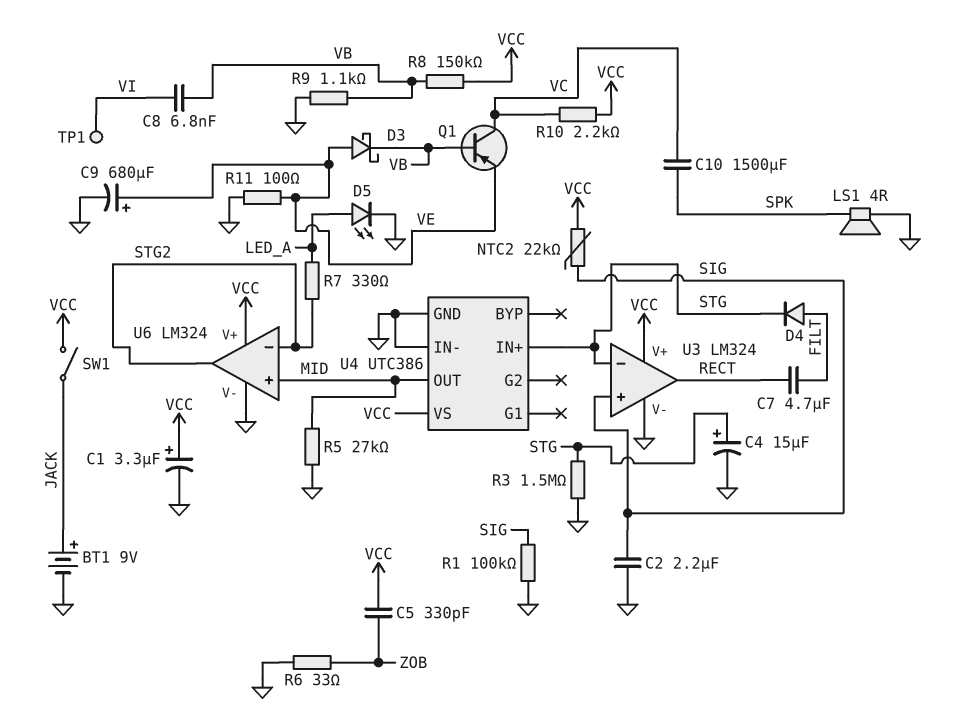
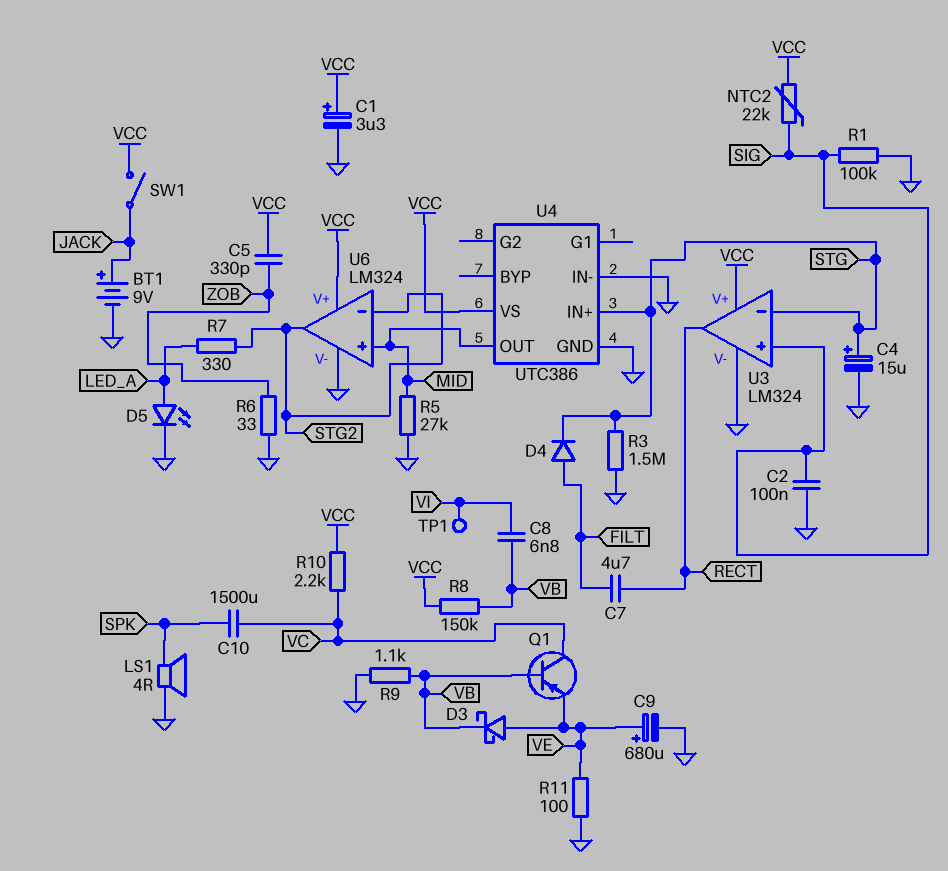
C2: 2.2uF (GND, SIG) -> 100nF (GND, SIG)

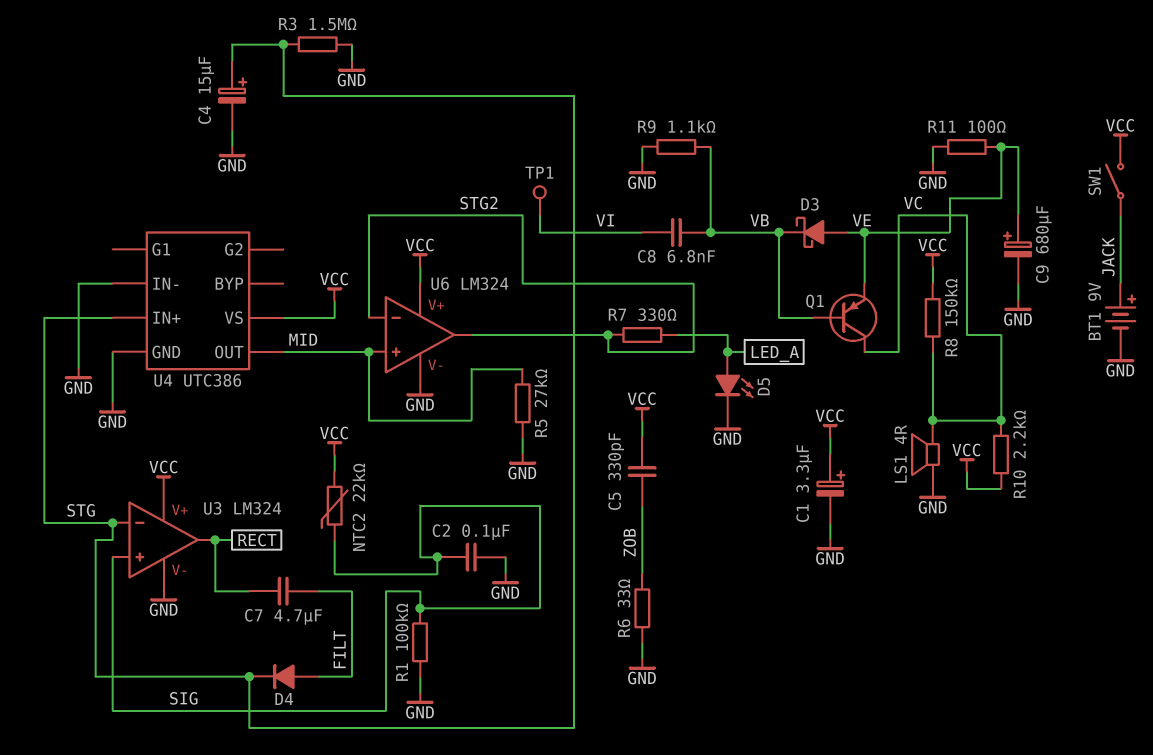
C10: 1500uF (SPK, VC) -> none
LS1: speaker 4R (GND, SPK) -> speaker 4R (GND, VC)
R8: 150k (VB, VCC) -> 150k (VC, VCC)

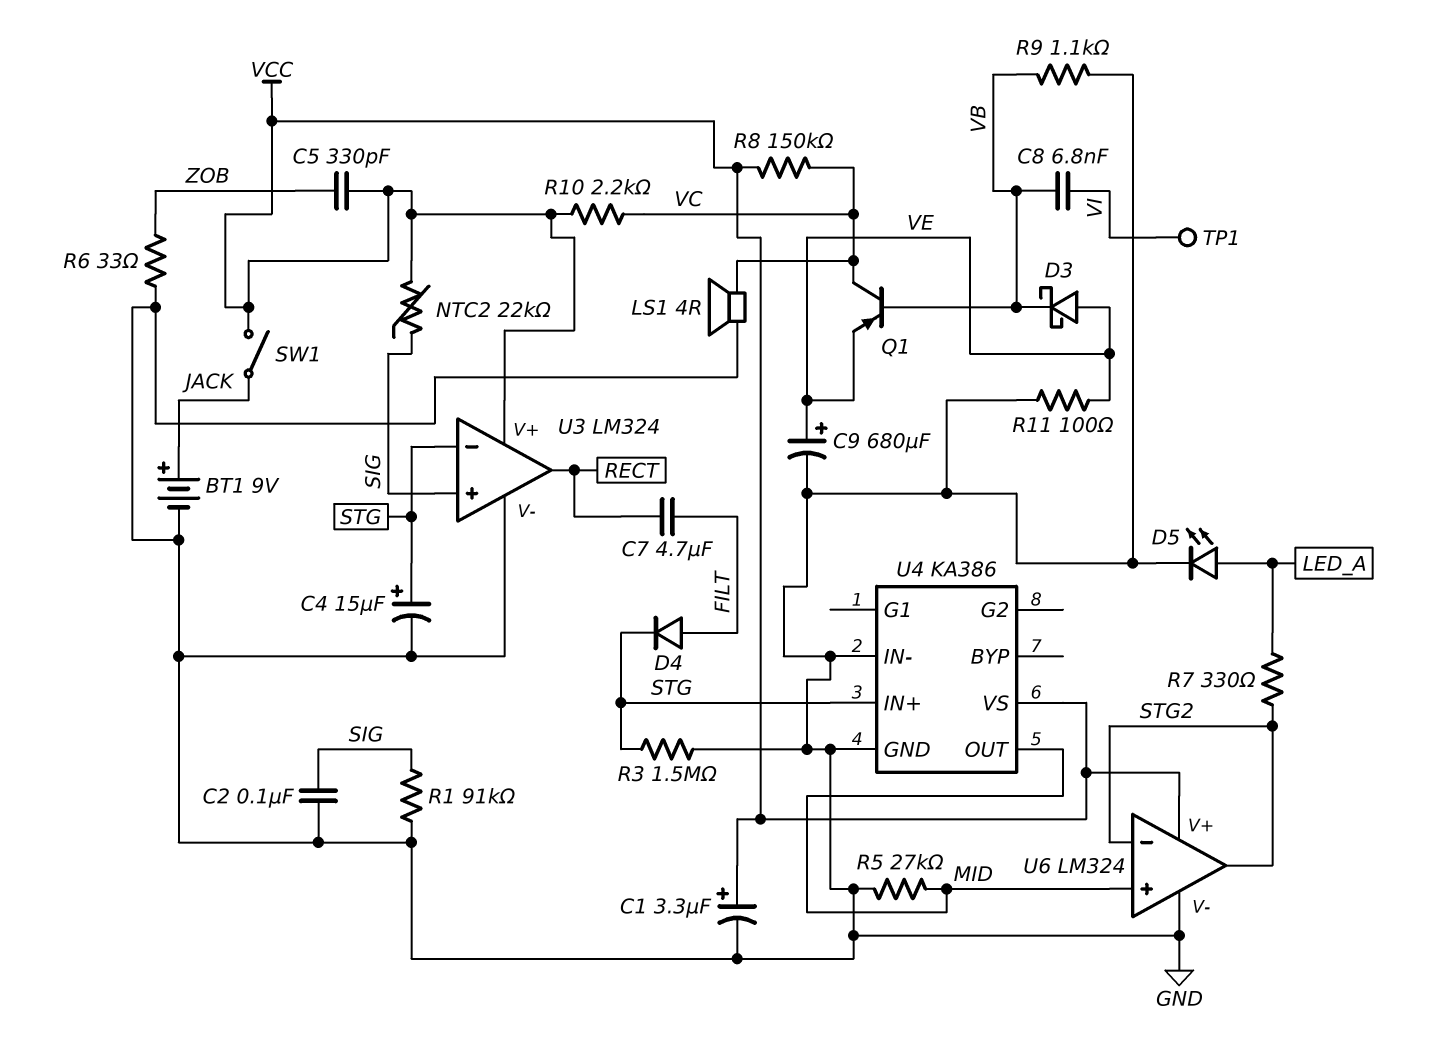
R1: 100k (GND, SIG) -> 91k (GND, SIG)
U4: UTC386 -> KA386

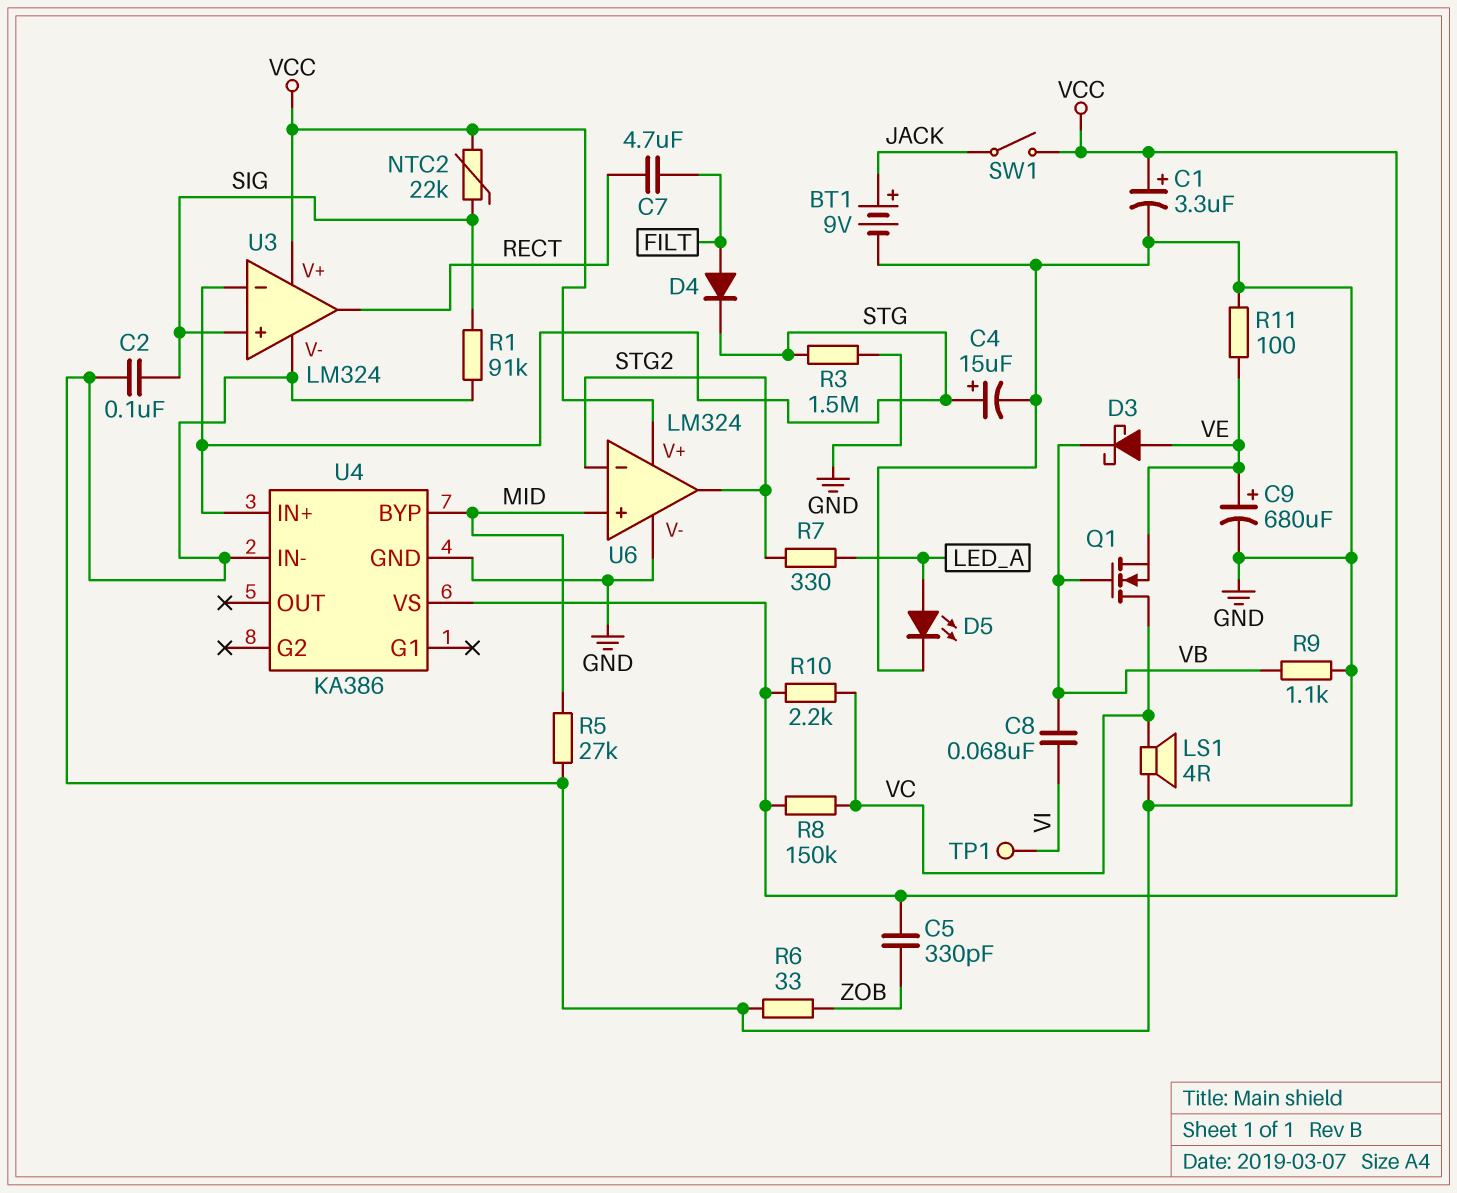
C8: 6.8nF (VB, VI) -> 68nF (VB, VI)
Q1: PNP (B VB, C VC, E VE) -> NMOS (G VB, D VC, S VE)
U4 pin BYP: none -> MID
U4 pin OUT: MID -> none

